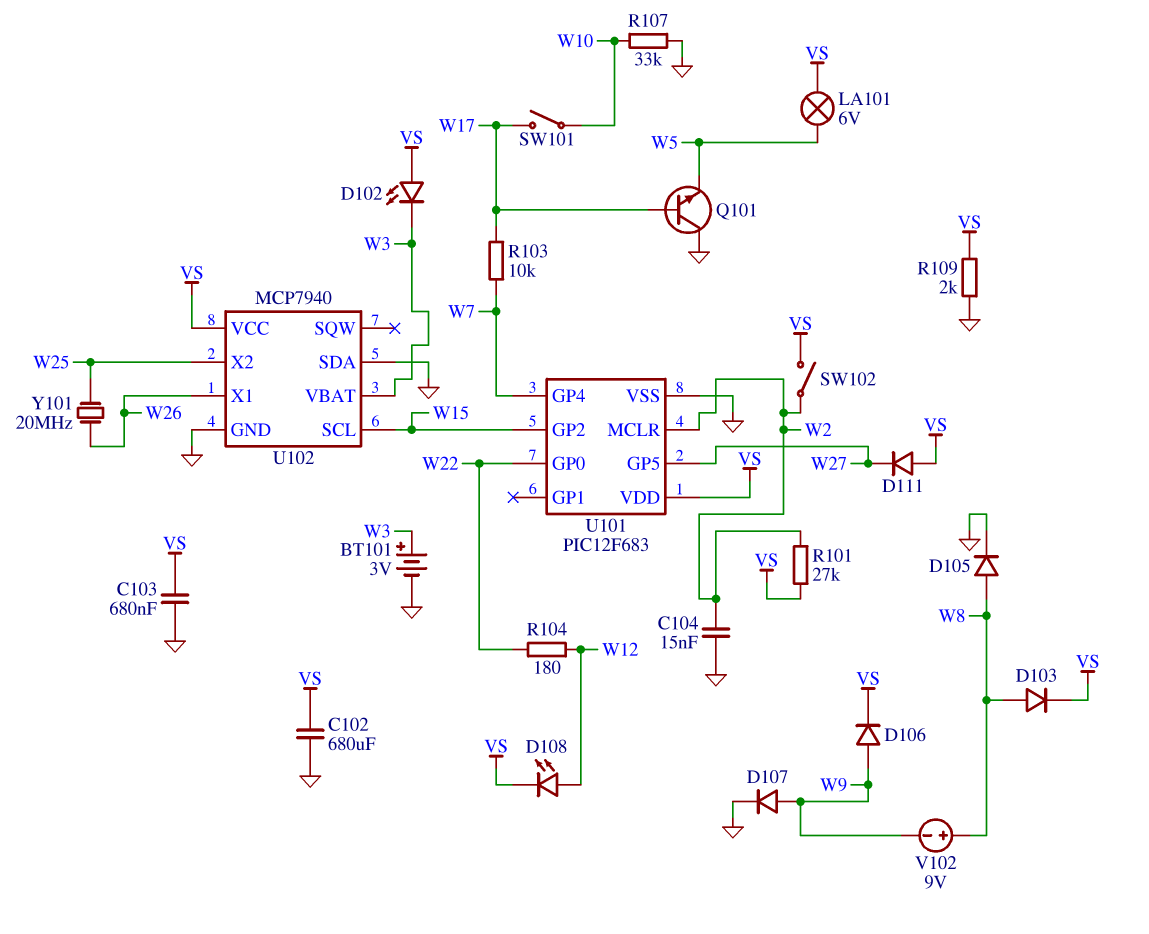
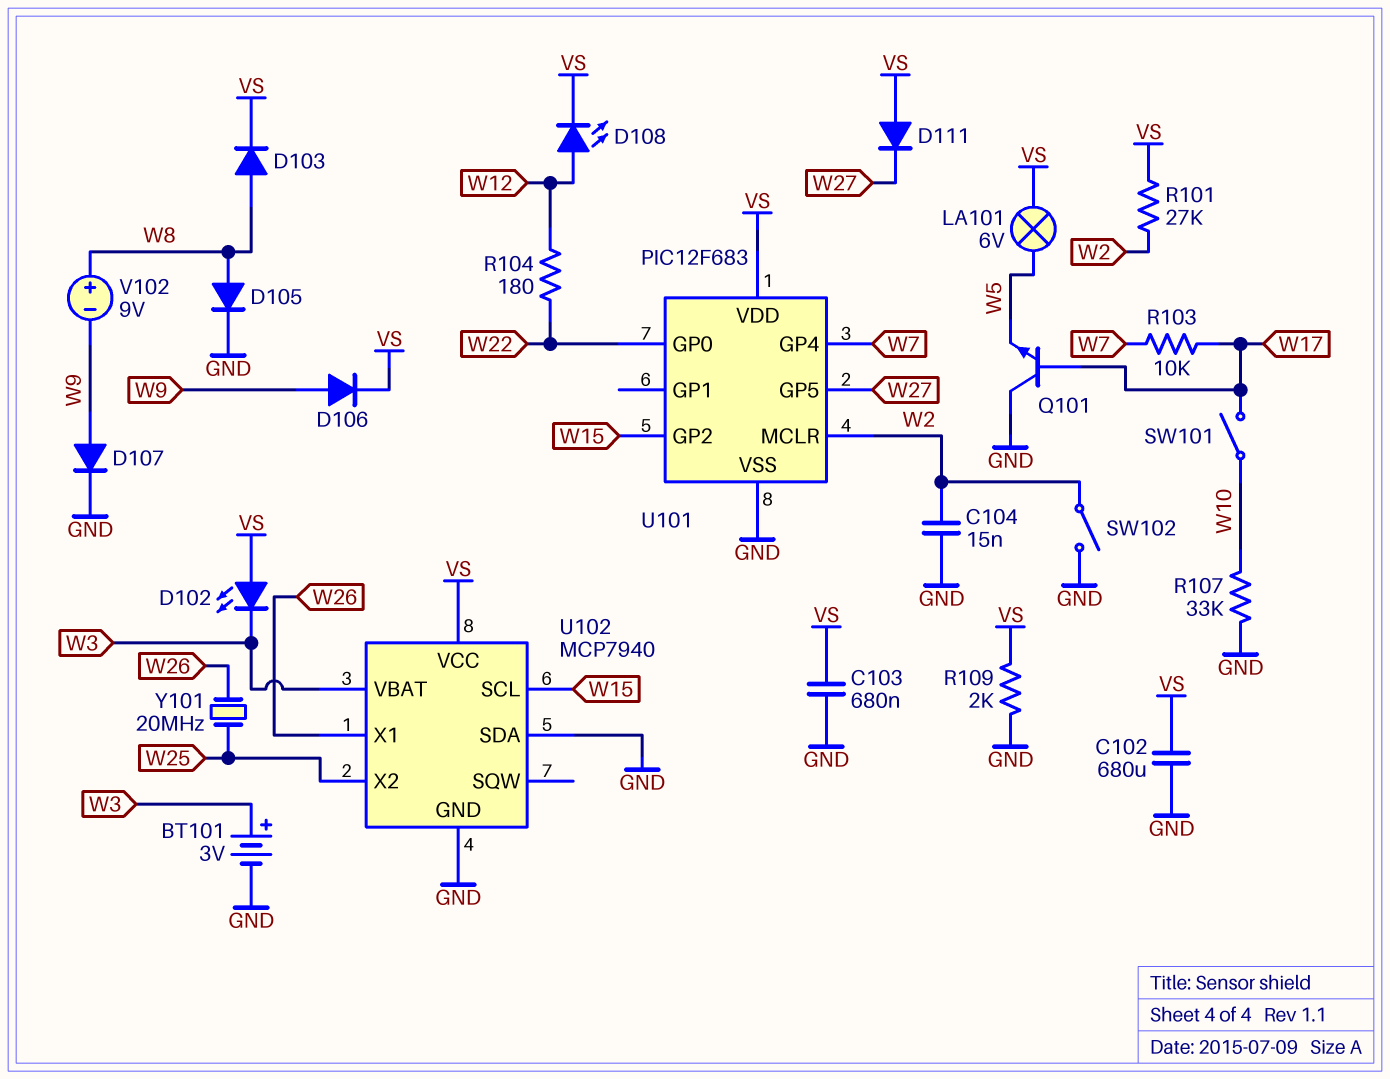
SW102: switch (VS, W2) -> switch (GND, W2)

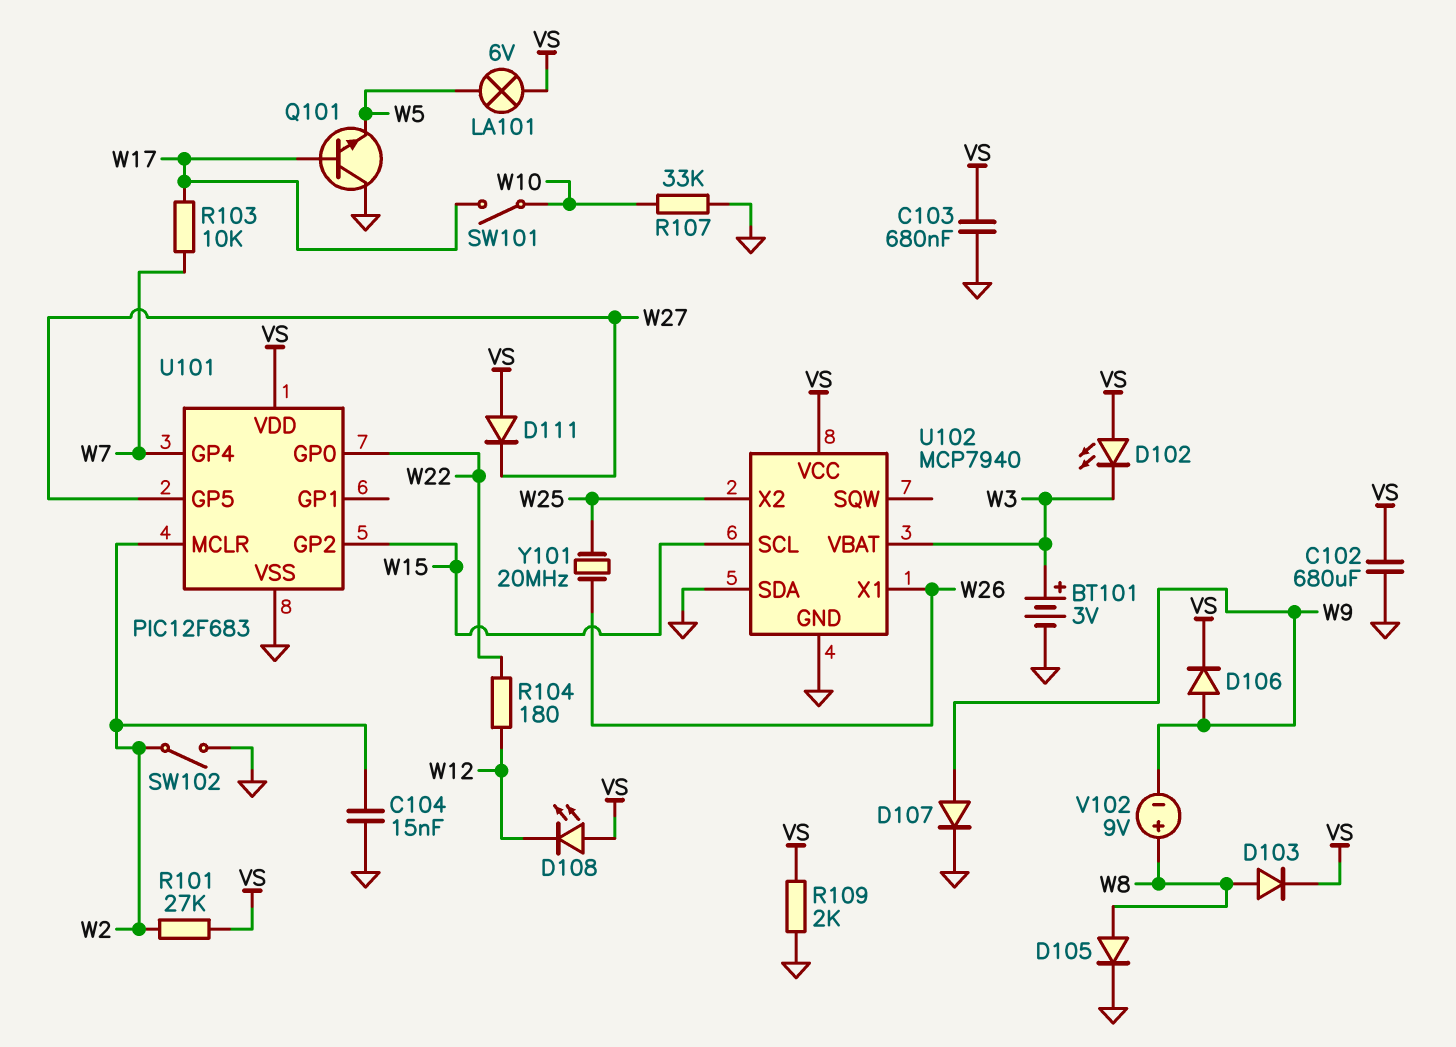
D108: LED (A W12, K VS) -> LED (A VS, K W12)

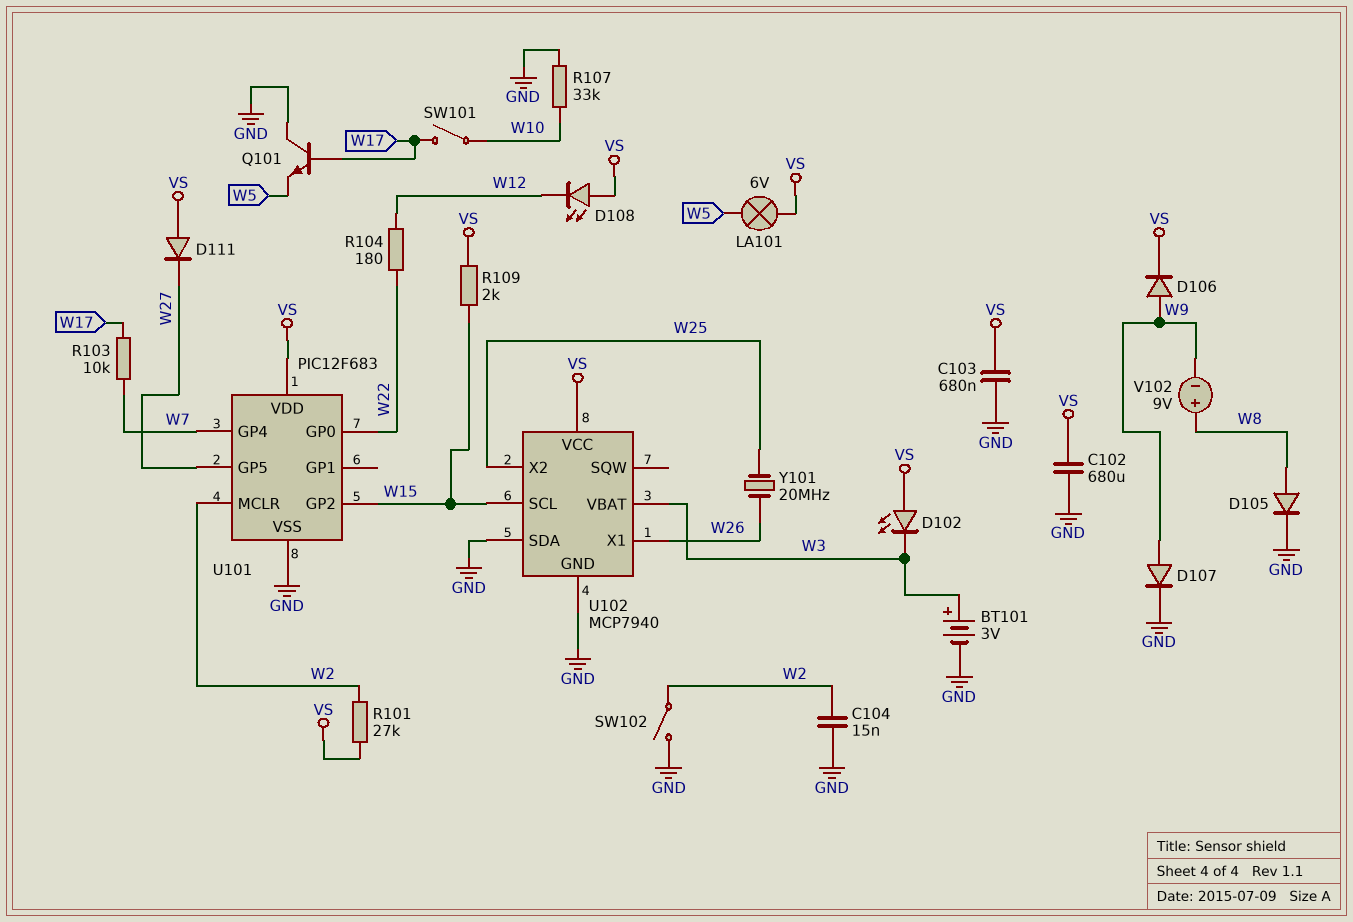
D103: diode (A W8, K VS) -> none
R109: 2k (GND, VS) -> 2k (VS, W15)

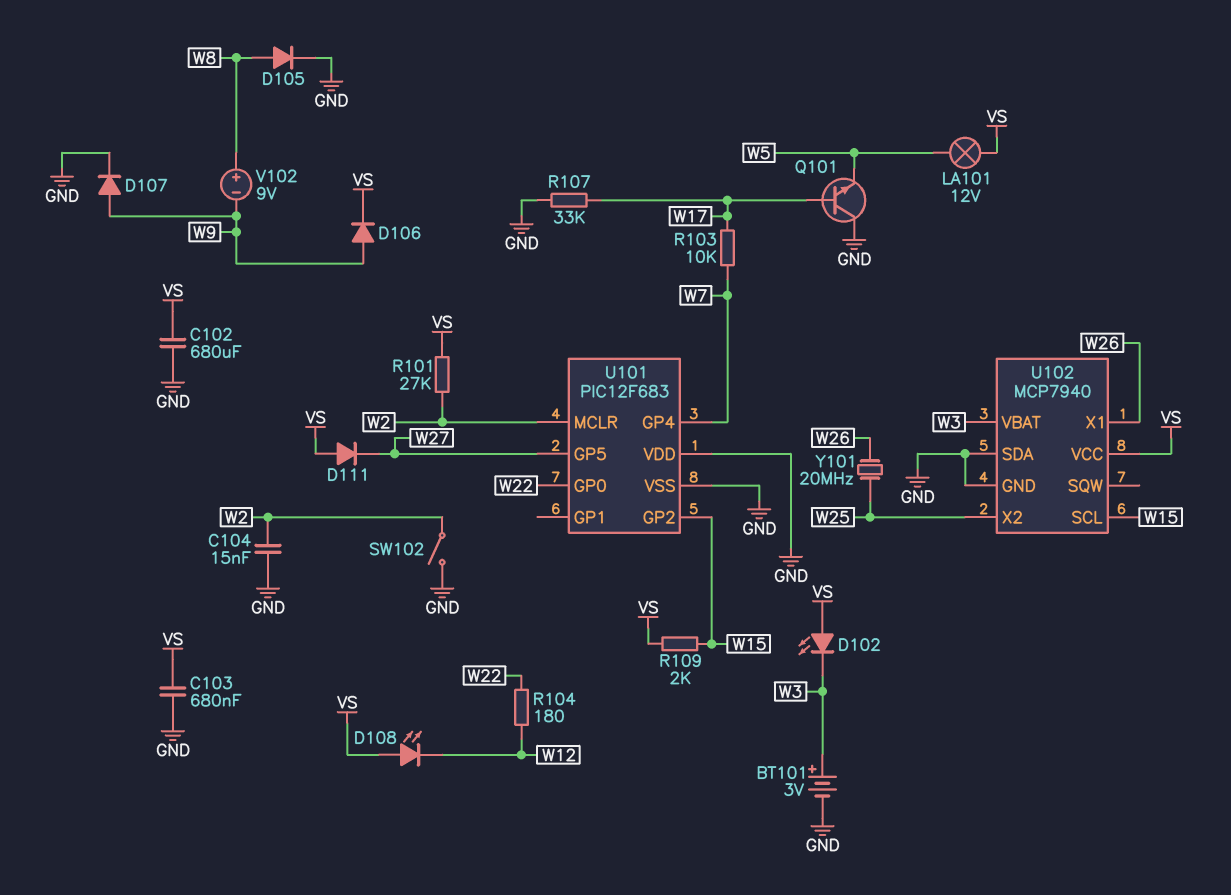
LA101: lamp 6V (VS, W5) -> lamp 12V (VS, W5)
R107: 33k (GND, W10) -> 33k (GND, W17)
SW101: switch (W10, W17) -> none
U101 pin VDD: VS -> GND

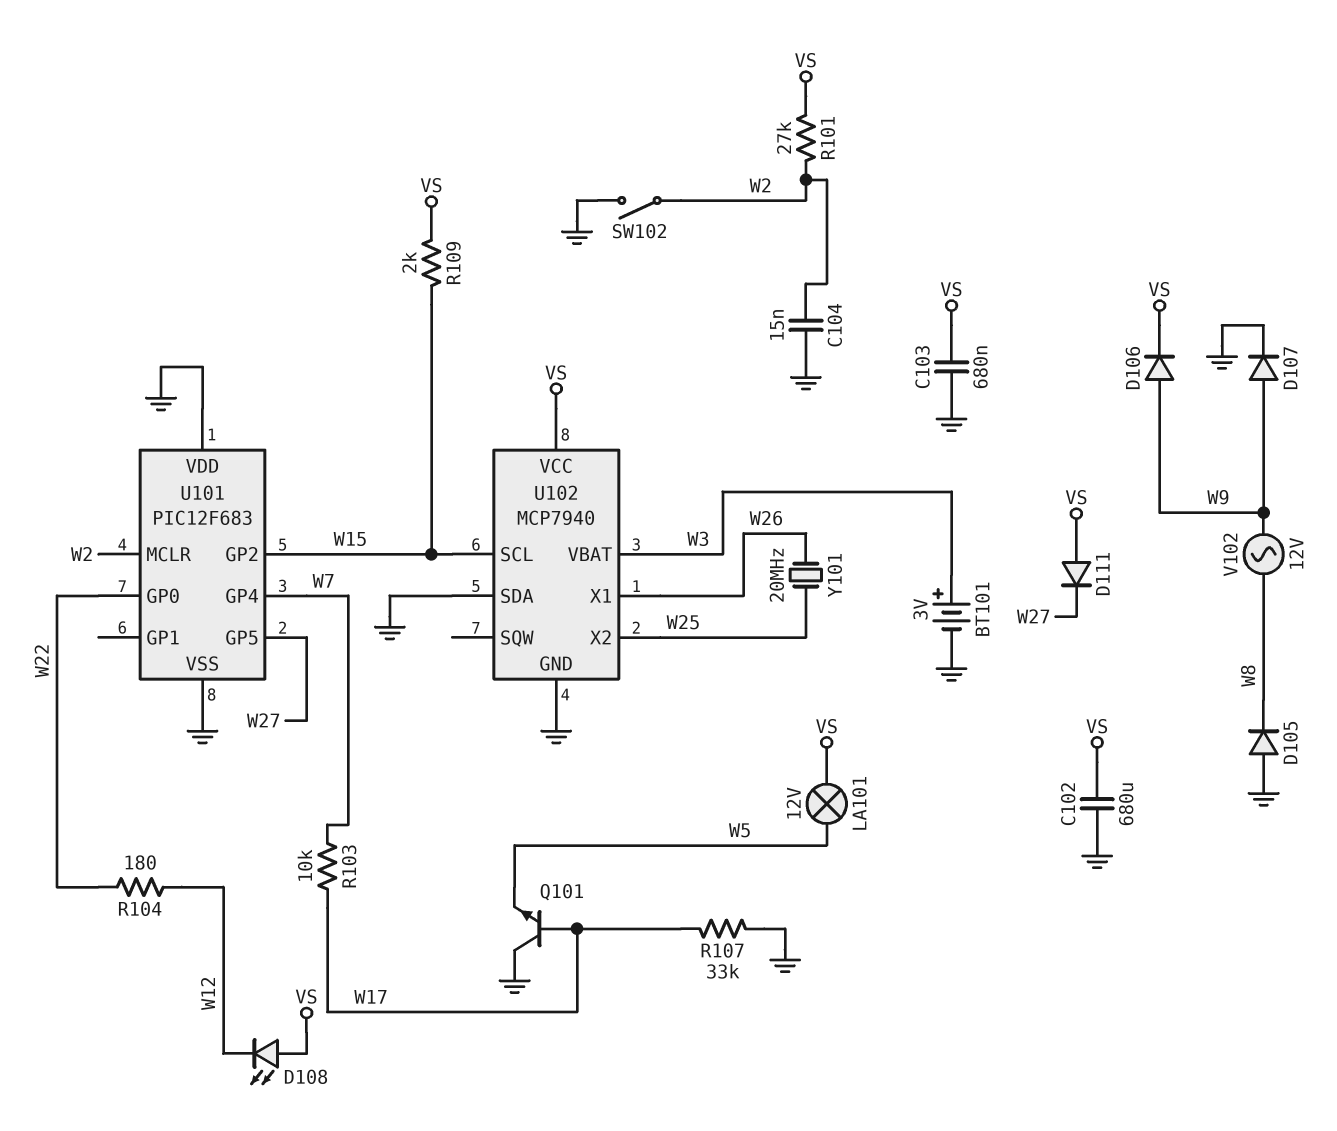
D102: LED (A VS, K W3) -> none
D105: diode (A W8, K GND) -> diode (A GND, K W8)
V102: 9V (plus W8, minus W9) -> AC 12V (W8, W9)

